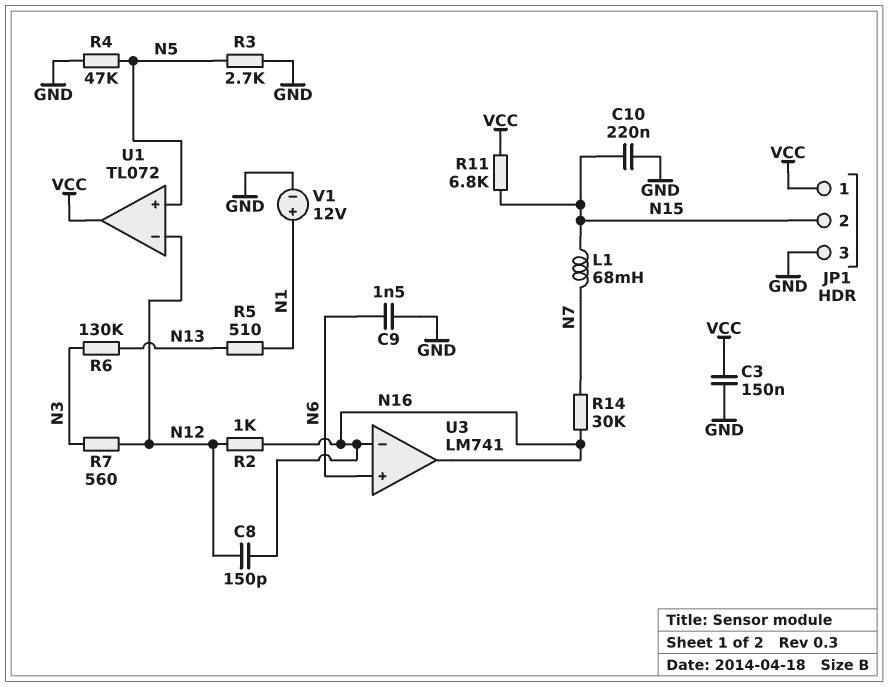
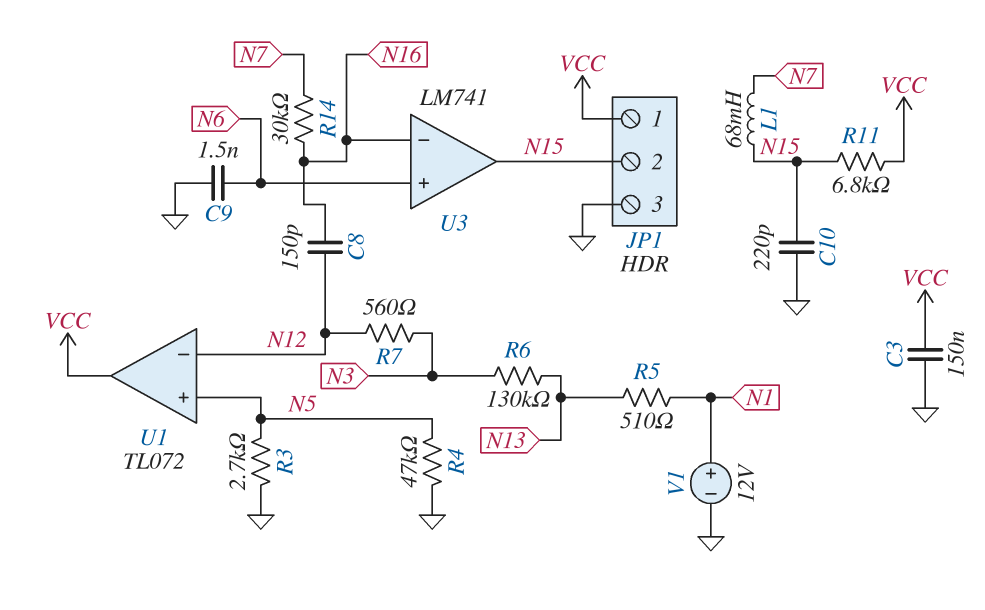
C10: 220nF (GND, N15) -> 220pF (GND, N15)
R2: 1k (N12, N16) -> none
U3 pin out: N16 -> N15

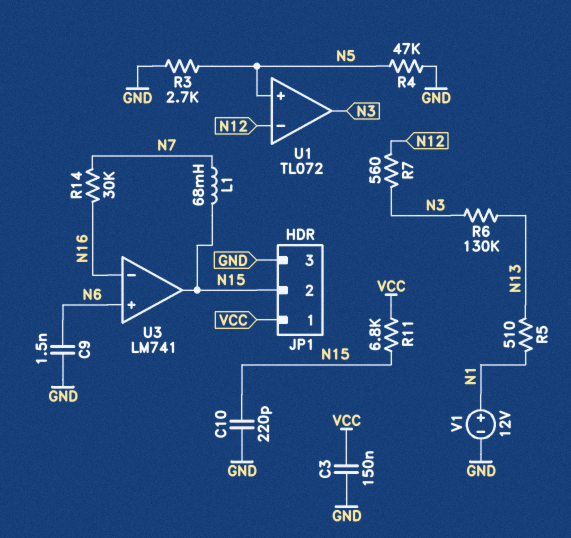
C8: 150pF (N12, N16) -> none
U1 pin out: VCC -> N3

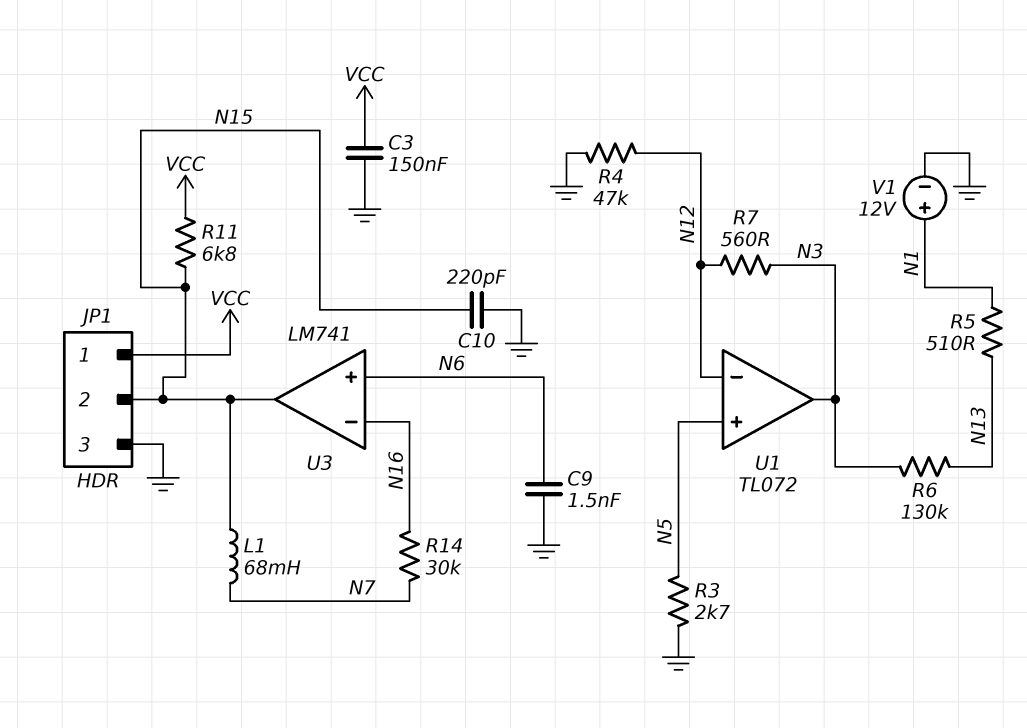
R4: 47k (GND, N5) -> 47k (GND, N12)

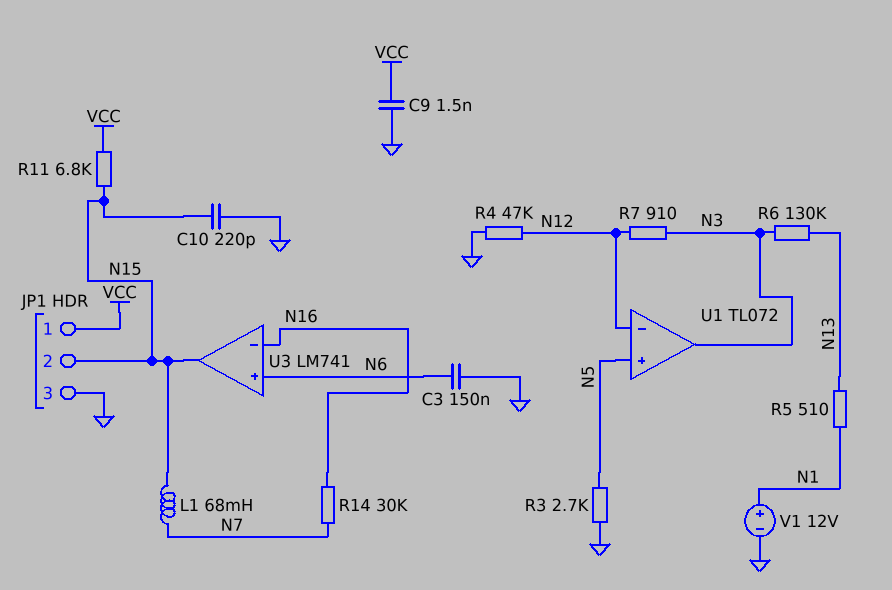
C3: 150nF (GND, VCC) -> 150nF (GND, N6)
C9: 1.5nF (GND, N6) -> 1.5nF (GND, VCC)
R7: 560 (N3, N12) -> 910 (N3, N12)

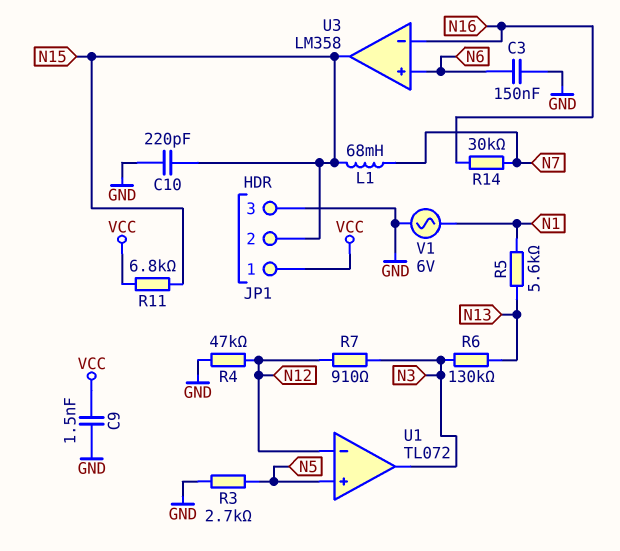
R5: 510 (N1, N13) -> 5.6k (N1, N13)
U3: LM741 -> LM358
V1: 12V (plus N1, minus GND) -> AC 6V (GND, N1)

